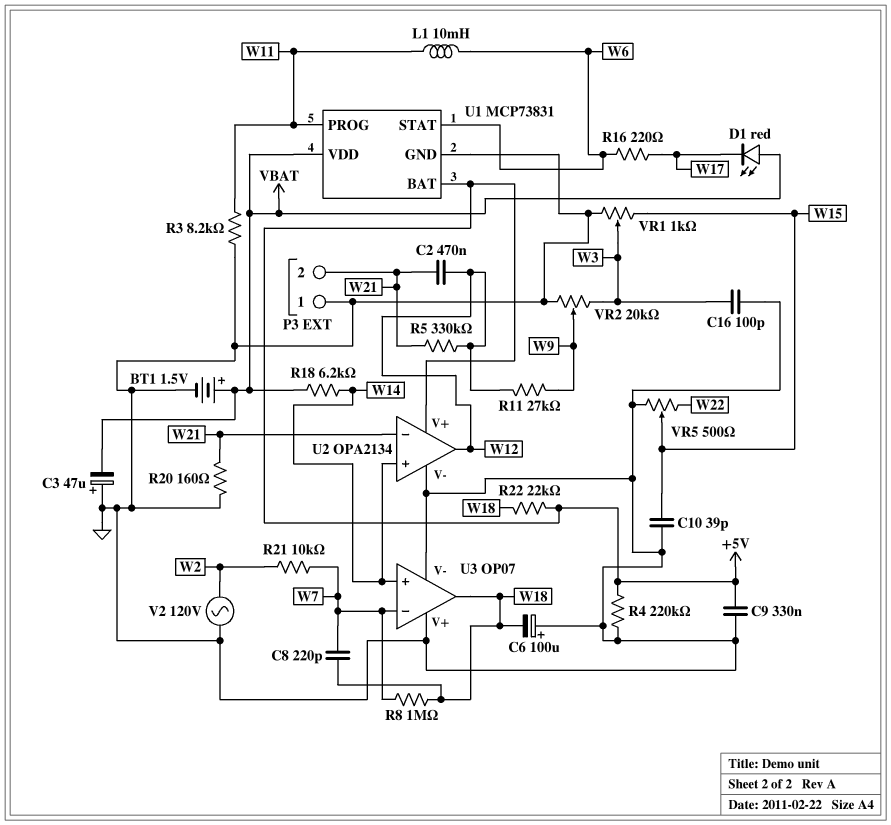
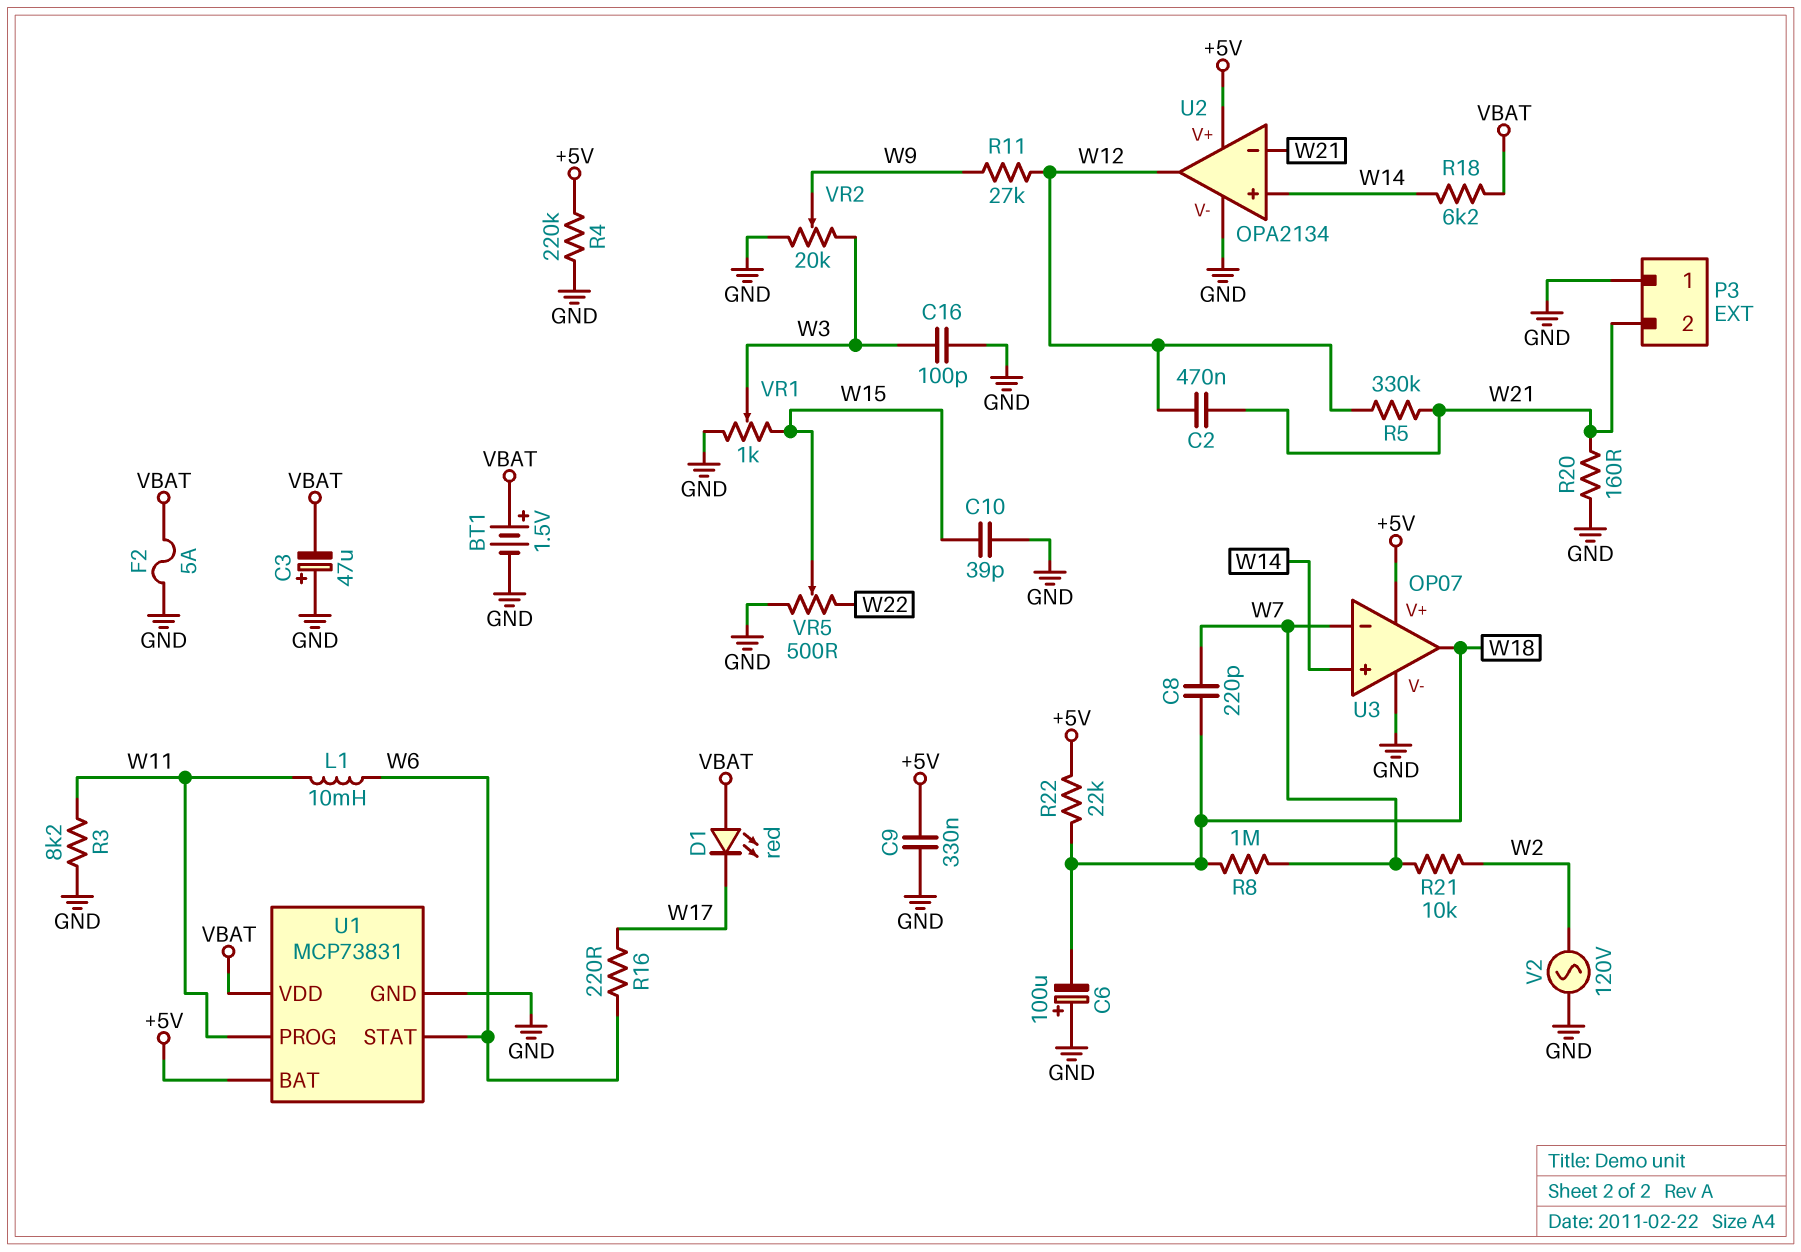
F2: none -> 5A (GND, VBAT)
U3 pin V+: GND -> +5V

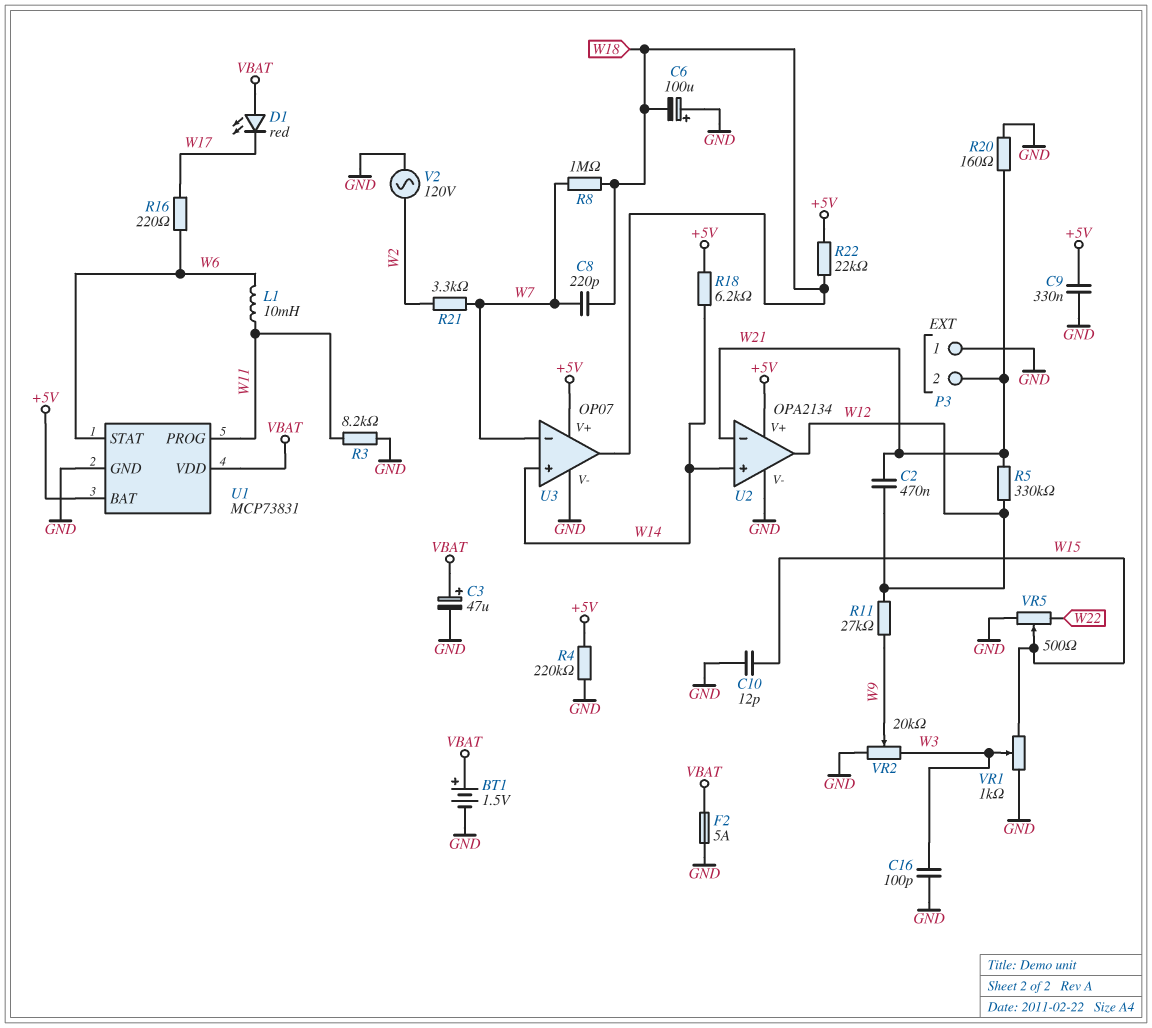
C3: 47uF (plus GND, minus VBAT) -> 47uF (plus VBAT, minus GND)
C10: 39pF (GND, W15) -> 12pF (GND, W15)
R18: 6.2k (VBAT, W14) -> 6.2k (+5V, W14)
R21: 10k (W2, W7) -> 3.3k (W2, W7)

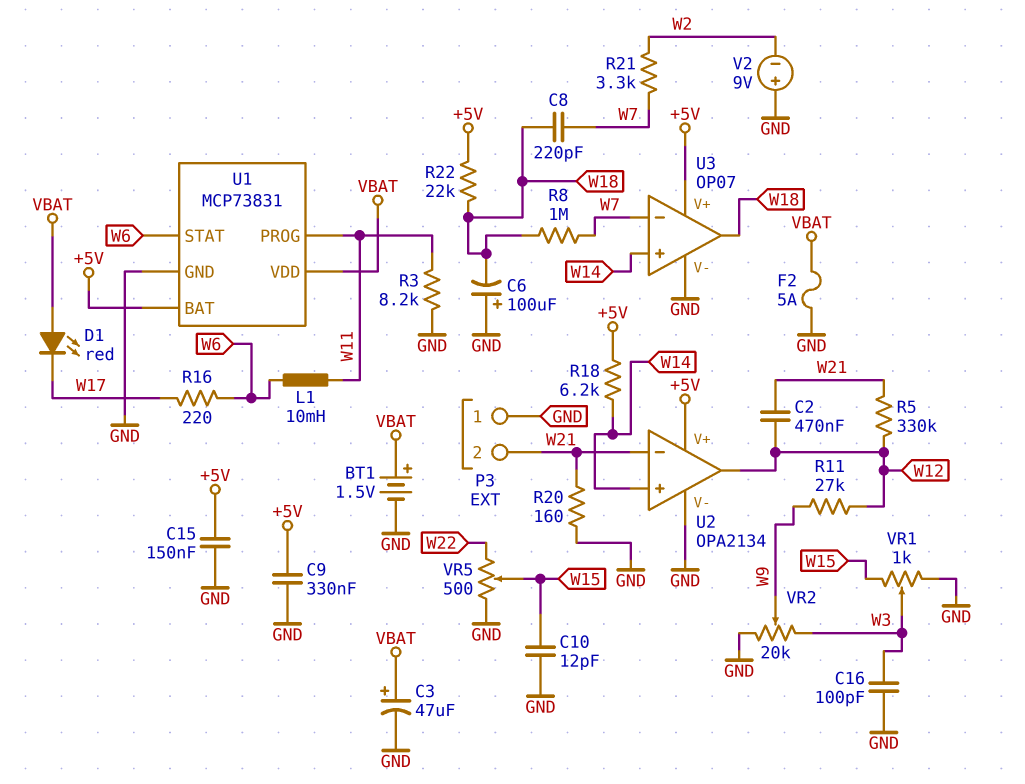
C15: none -> 150nF (+5V, GND)
R4: 220k (+5V, GND) -> none
V2: AC 120V (GND, W2) -> 9V (plus GND, minus W2)

